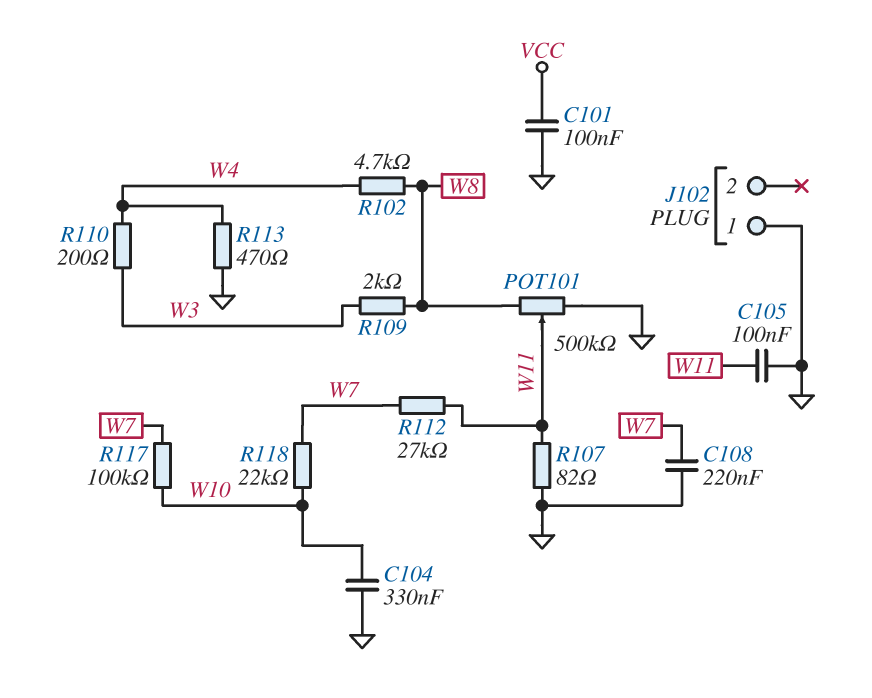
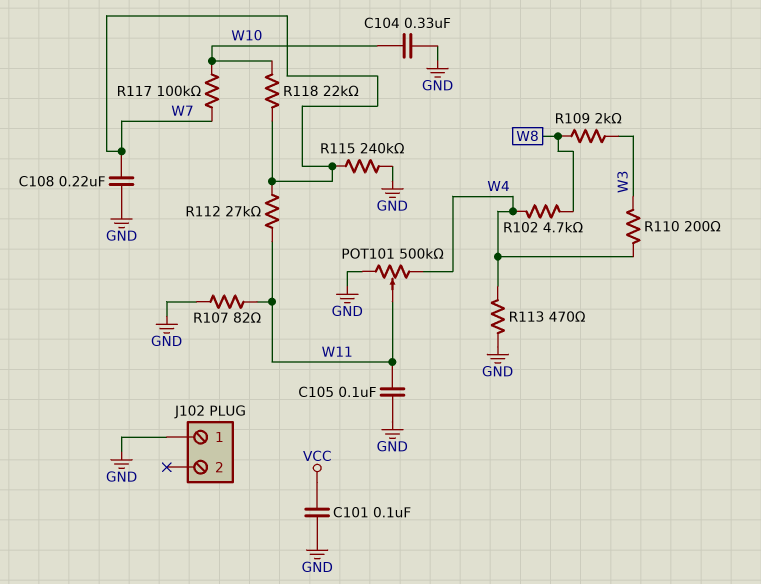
POT101: 500k (GND, W8, wiper W11) -> 500k (GND, W4, wiper W11)
R115: none -> 240k (GND, W7)

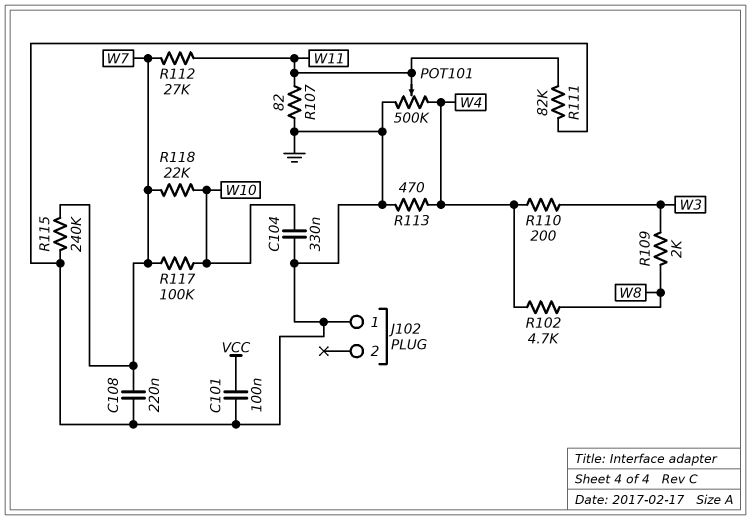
C105: 100nF (GND, W11) -> none
R111: none -> 82k (GND, W11)

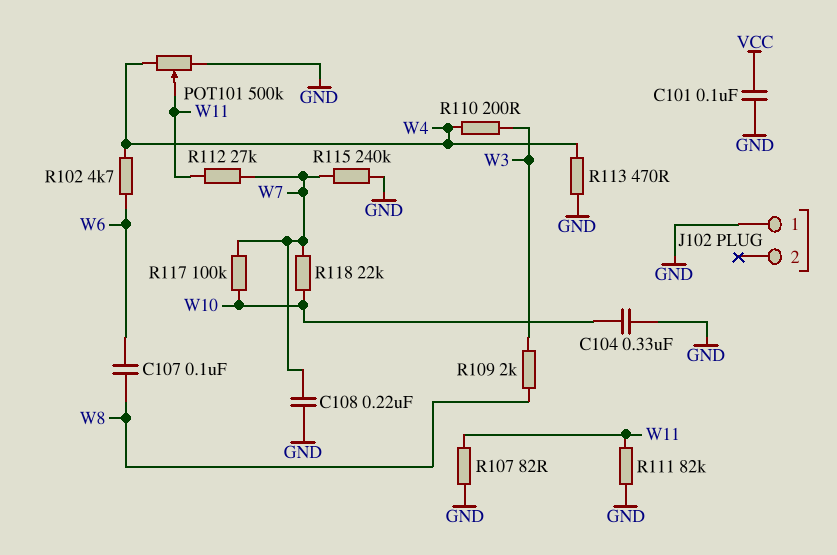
C107: none -> 100nF (W6, W8)
R102: 4.7k (W4, W8) -> 4.7k (W4, W6)

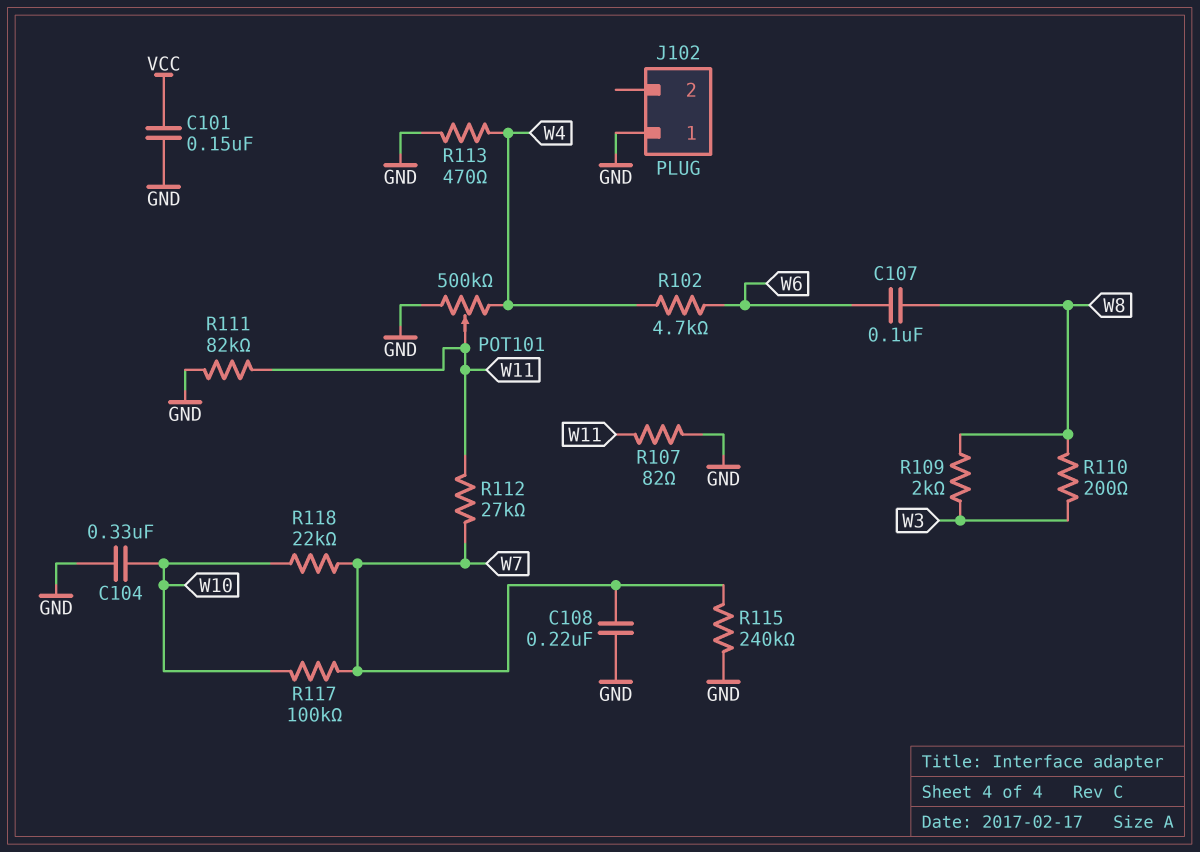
C101: 100nF (GND, VCC) -> 150nF (GND, VCC)
R110: 200 (W3, W4) -> 200 (W3, W8)

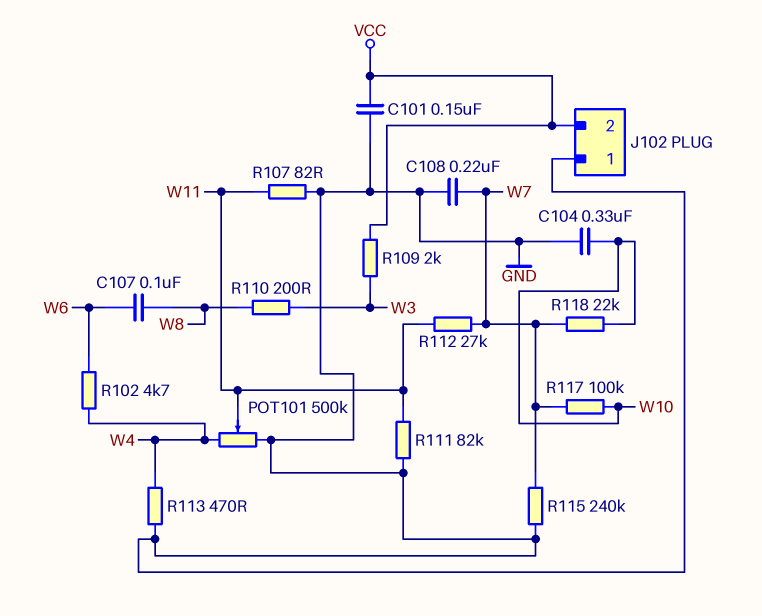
J102 pin 2: none -> VCC
R109: 2k (W3, W8) -> 2k (VCC, W3)

